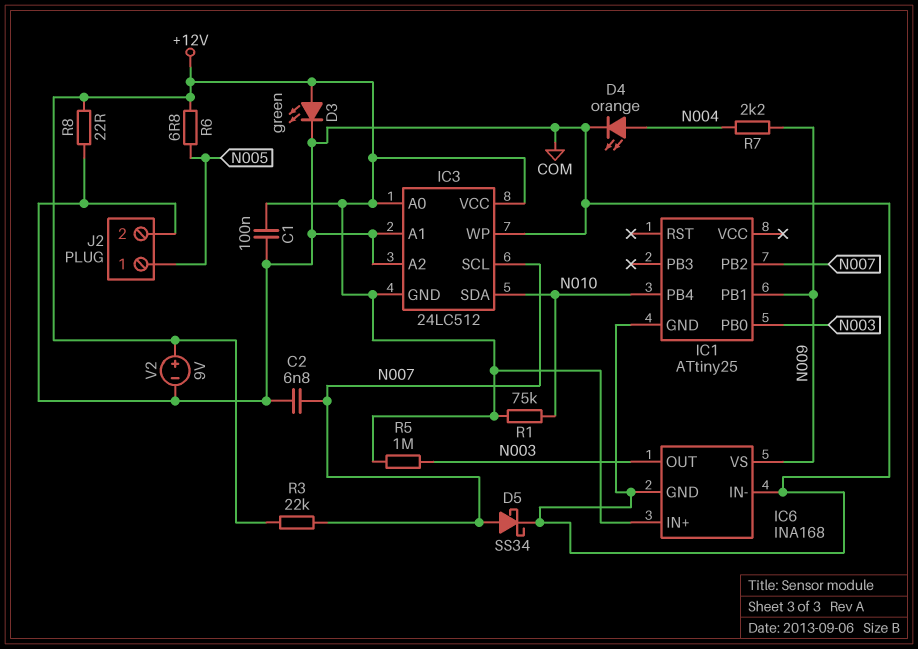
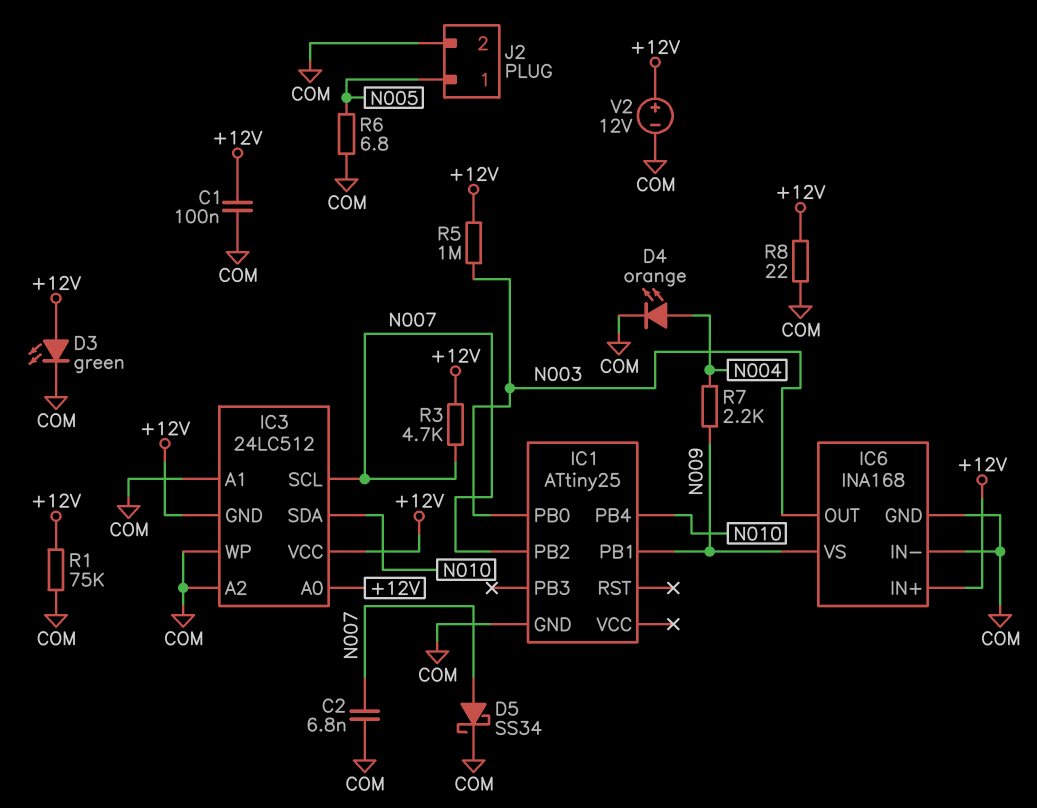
R1: 75k (+12V, N010) -> 75k (+12V, COM)
R3: 22k (+12V, N007) -> 4.7k (+12V, N007)
R6: 6.8 (+12V, N005) -> 6.8 (COM, N005)
V2: 9V (plus +12V, minus COM) -> 12V (plus +12V, minus COM)

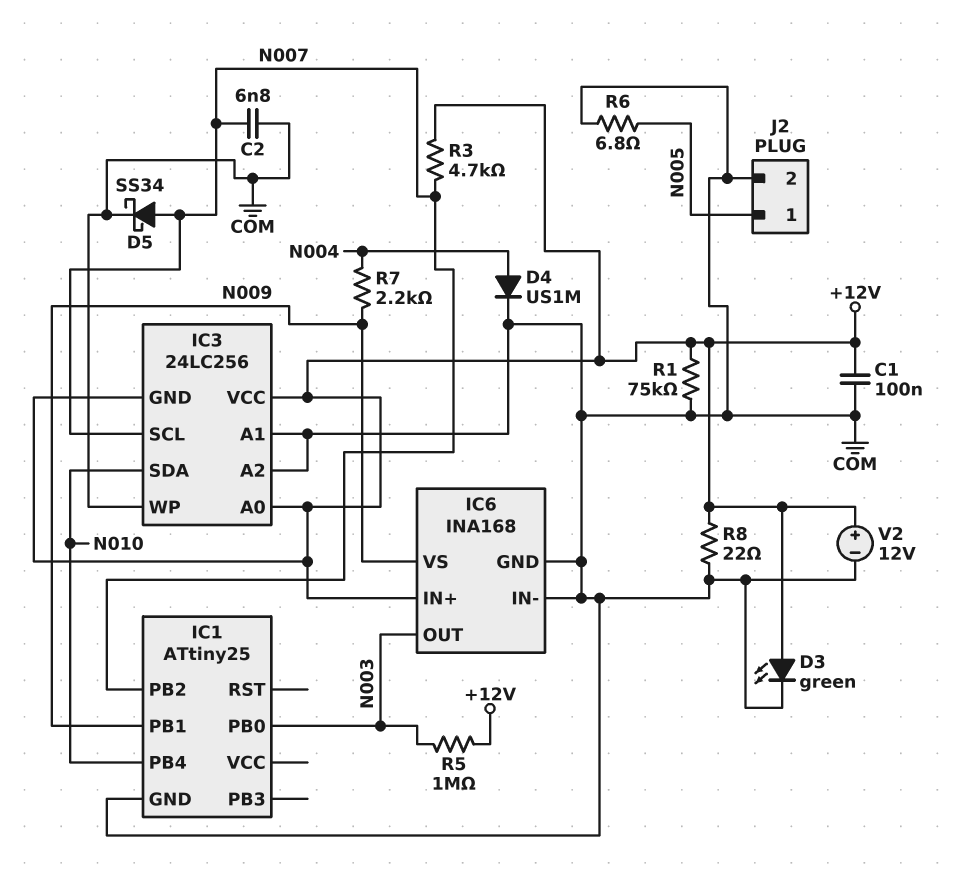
D4: LED orange (A N004, K COM) -> diode US1M (A N004, K COM)
IC3: 24LC512 -> 24LC256

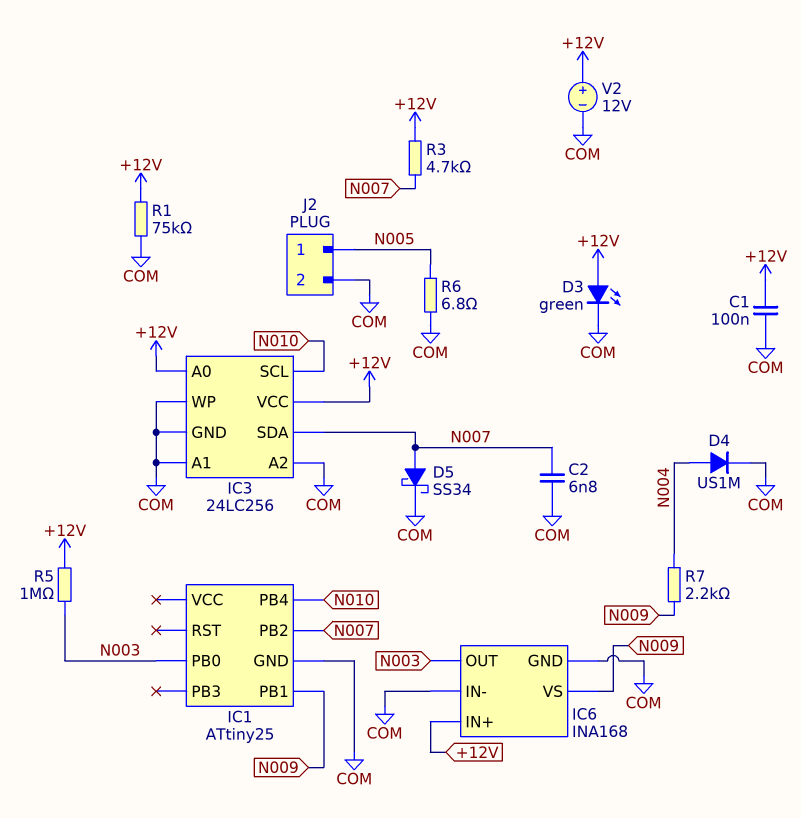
IC3 pin GND: +12V -> COM
IC3 pin SCL: N007 -> N010
IC3 pin SDA: N010 -> N007
R8: 22 (+12V, COM) -> none

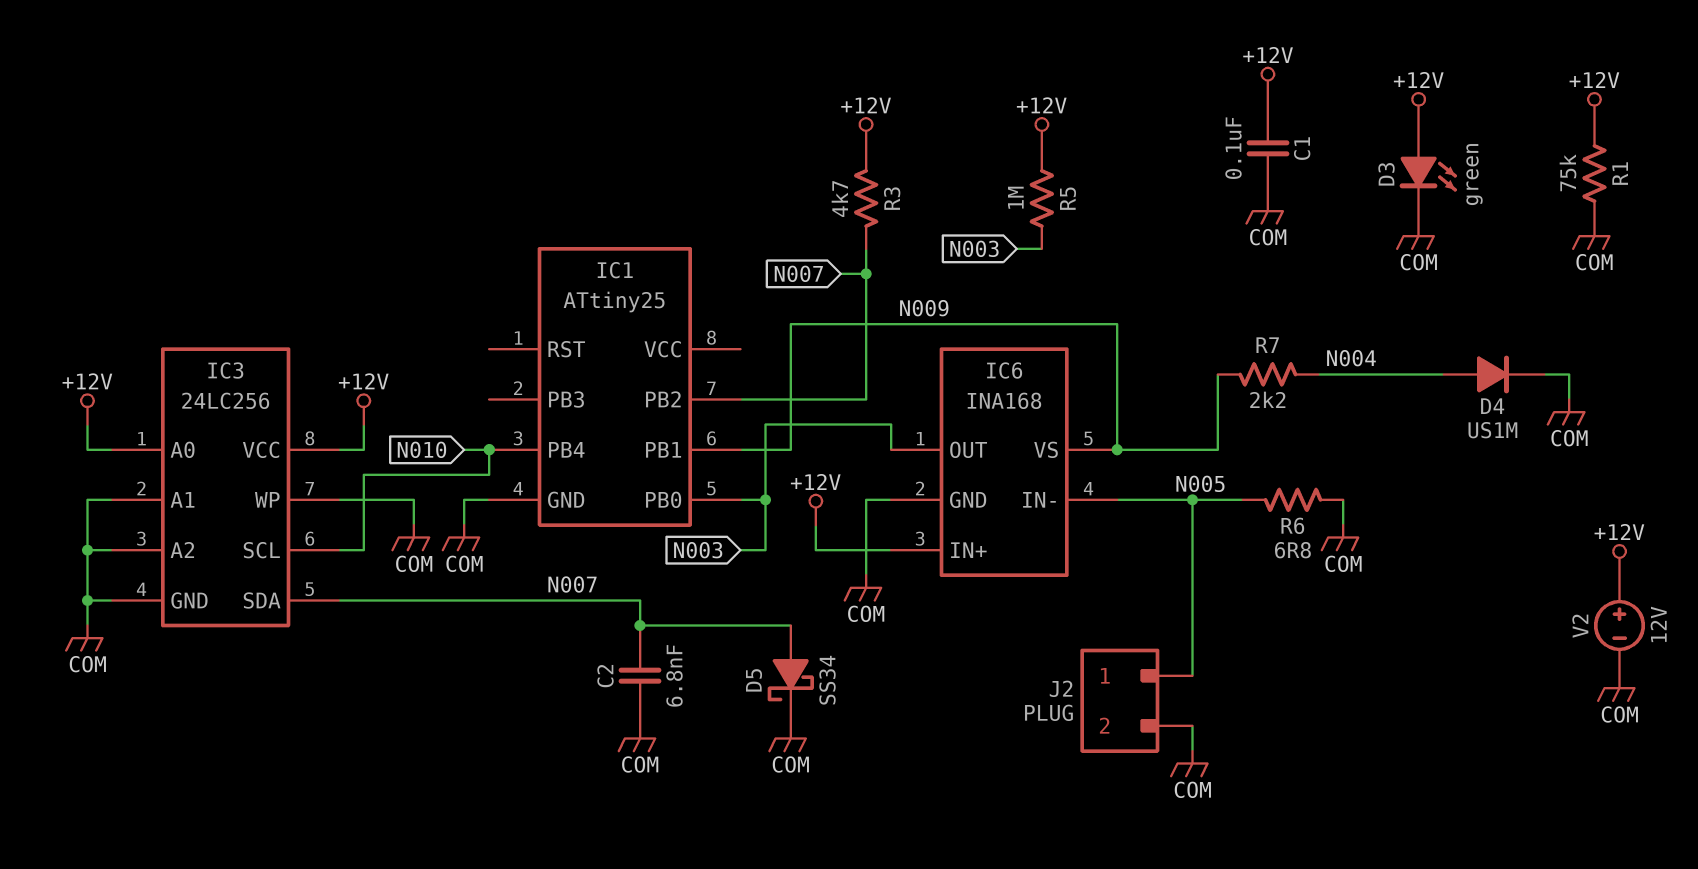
IC6 pin IN-: COM -> N005

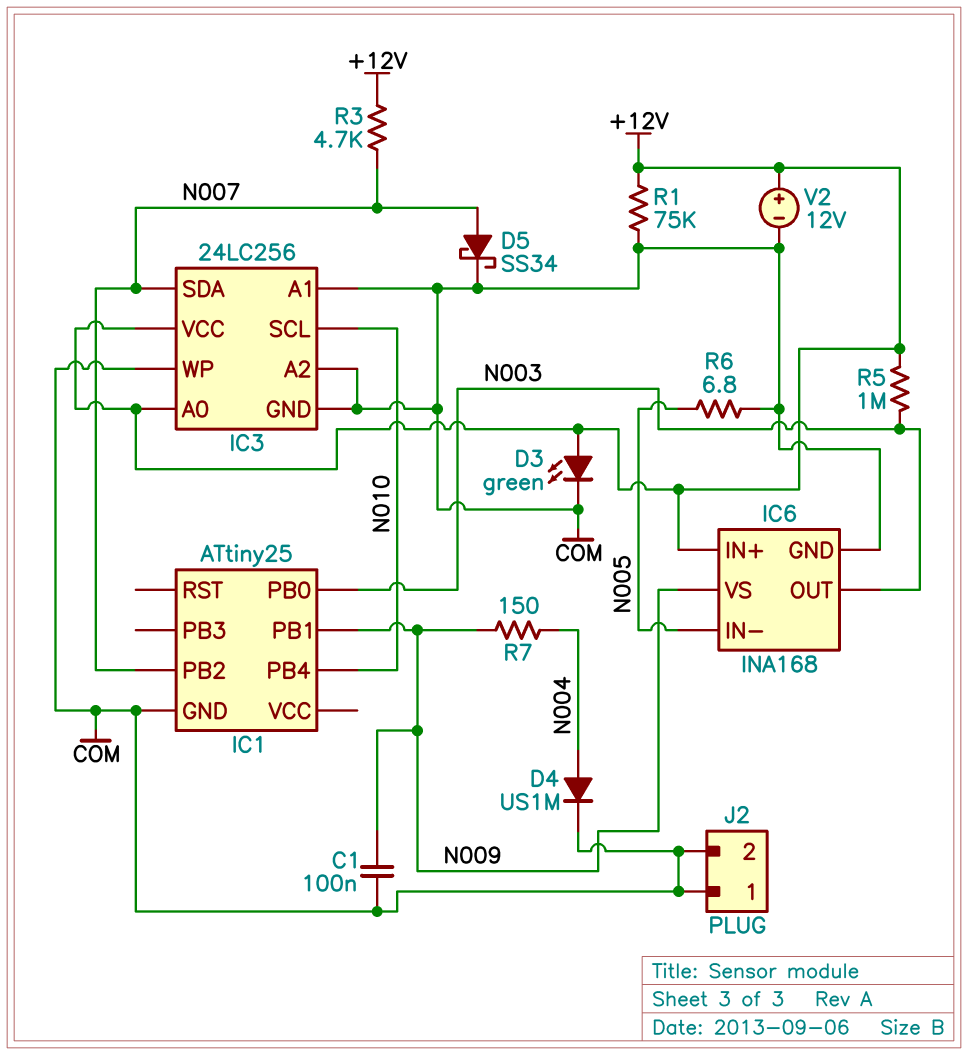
C1: 100nF (+12V, COM) -> 100nF (COM, N009)
C2: 6.8nF (COM, N007) -> none
J2 pin 1: N005 -> COM
R7: 2.2k (N004, N009) -> 150 (N004, N009)

